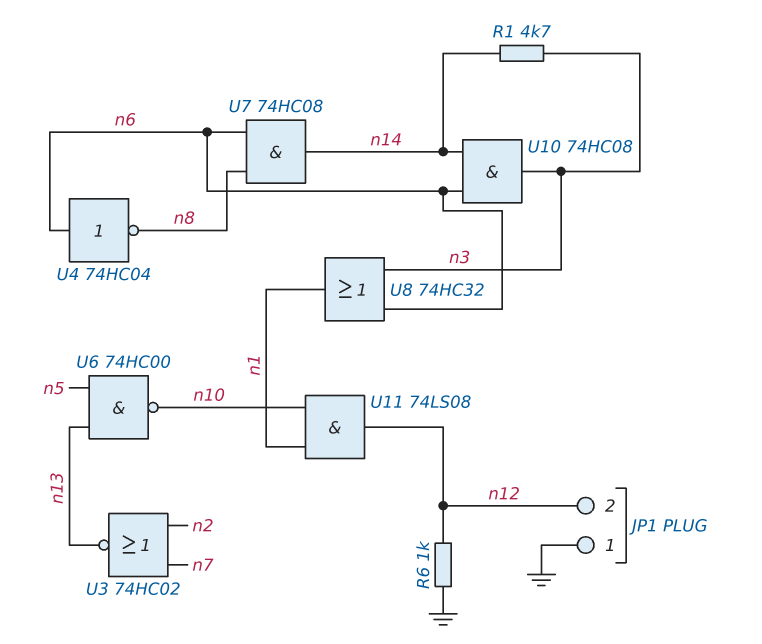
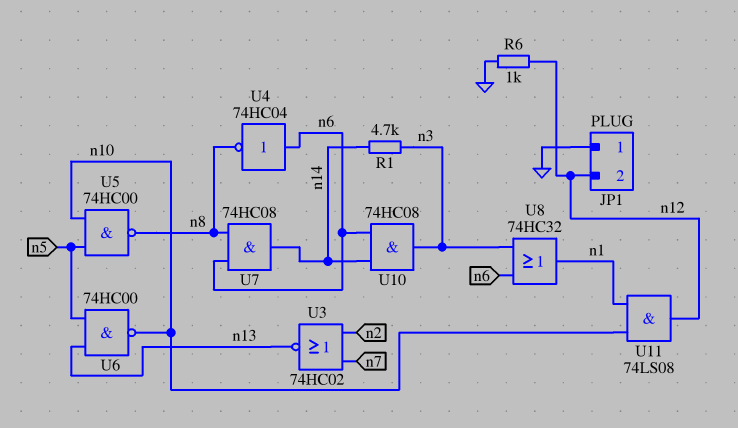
U5: none -> NAND 74HC00 (in n5, in n10, out n8)

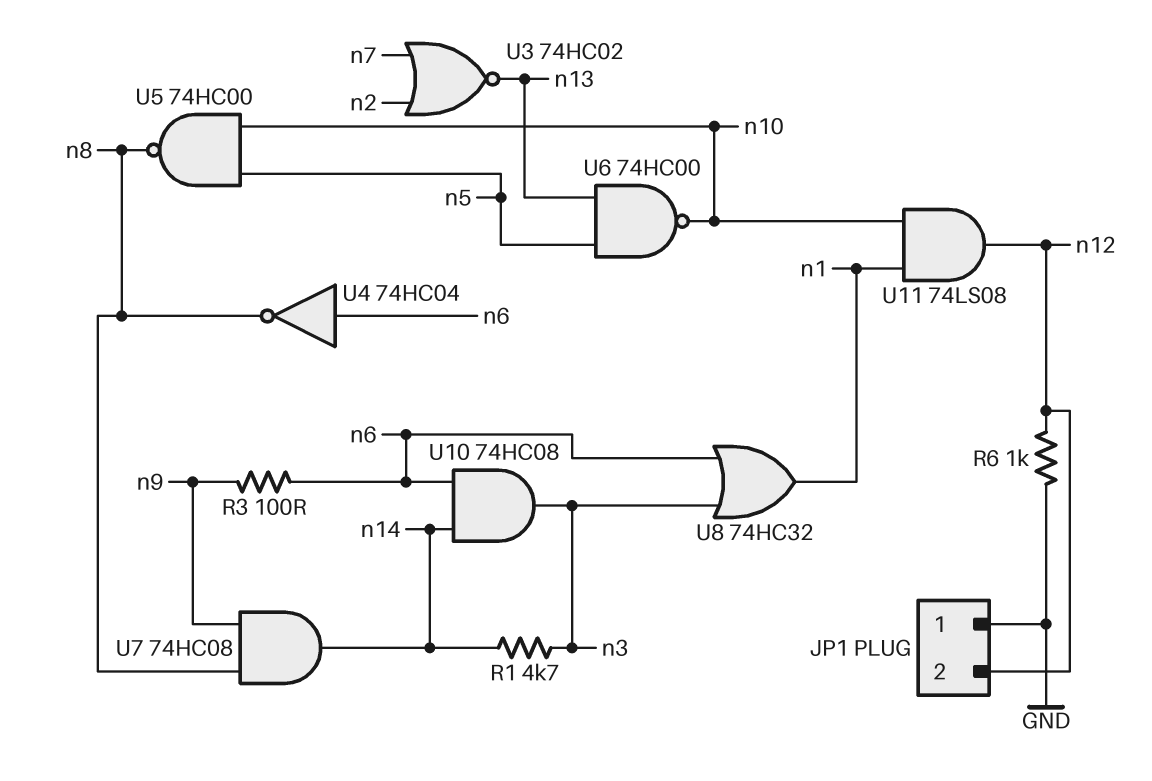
R3: none -> 100 (n6, n9)
U7: AND 74HC08 (in n6, in n8, out n14) -> AND 74HC08 (in n8, in n9, out n14)

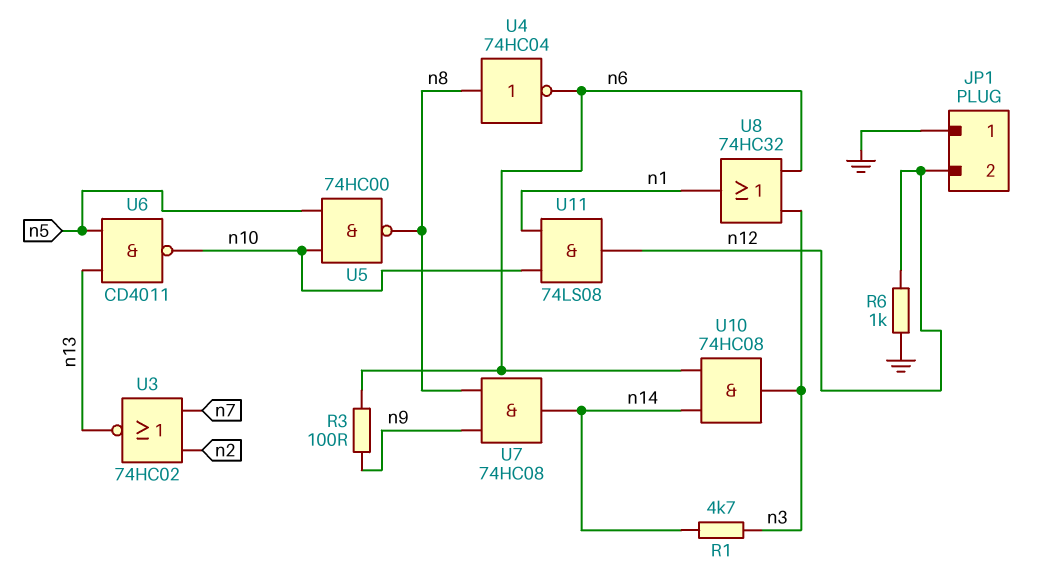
U4: NOT 74HC04 (in n6, out n8) -> NOT 74HC04 (in n8, out n6)
U6: NAND 74HC00 (in n5, in n13, out n10) -> NAND CD4011 (in n5, in n13, out n10)

